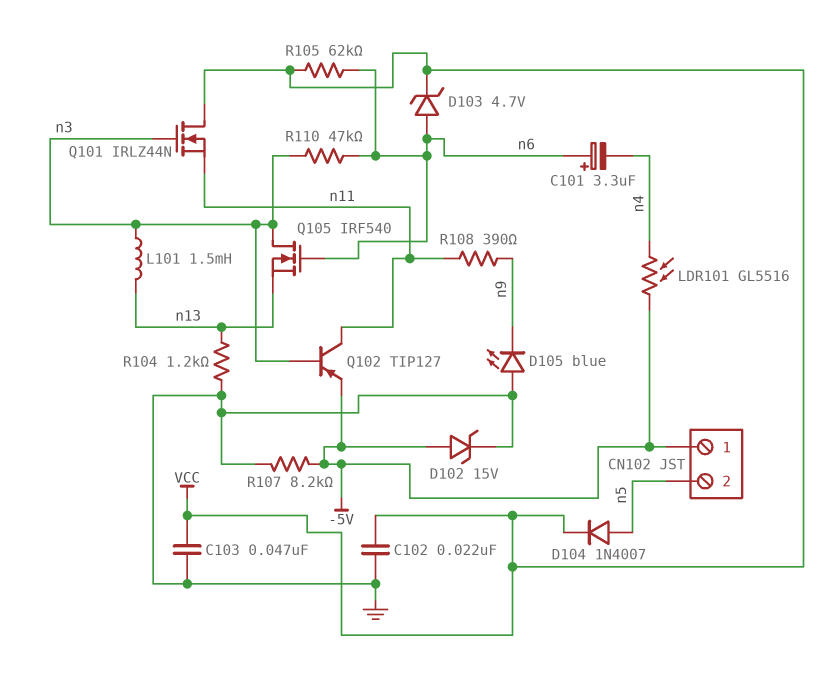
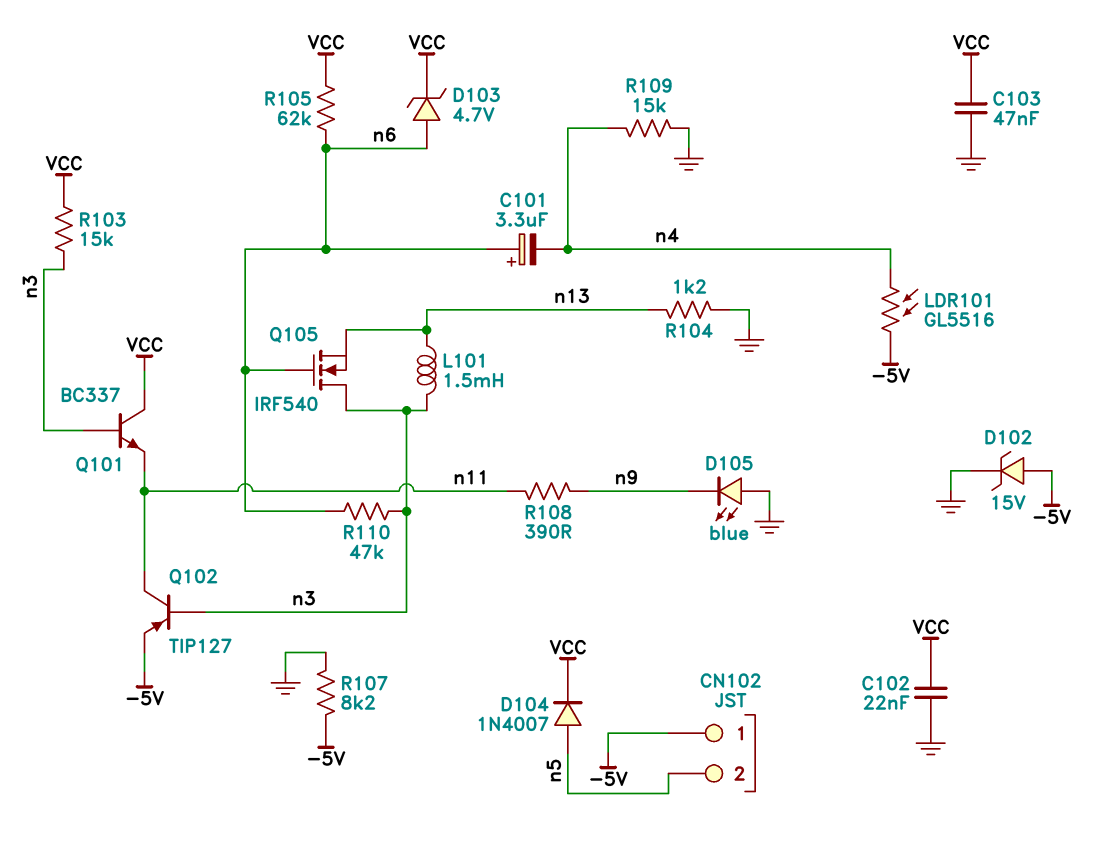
Q101: NMOS IRLZ44N (G n3, D VCC, S n11) -> NPN BC337 (B n3, C VCC, E n11)
R103: none -> 15k (VCC, n3)
R109: none -> 15k (GND, n4)

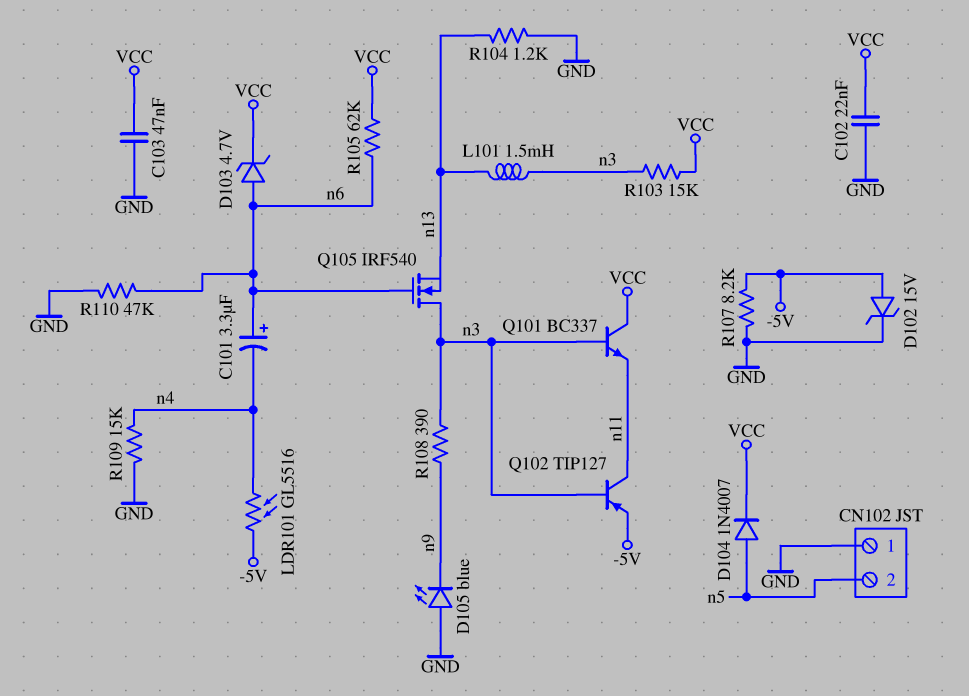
CN102 pin 1: -5V -> GND
R108: 390 (n9, n11) -> 390 (n3, n9)
R110: 47k (n3, n6) -> 47k (GND, n6)

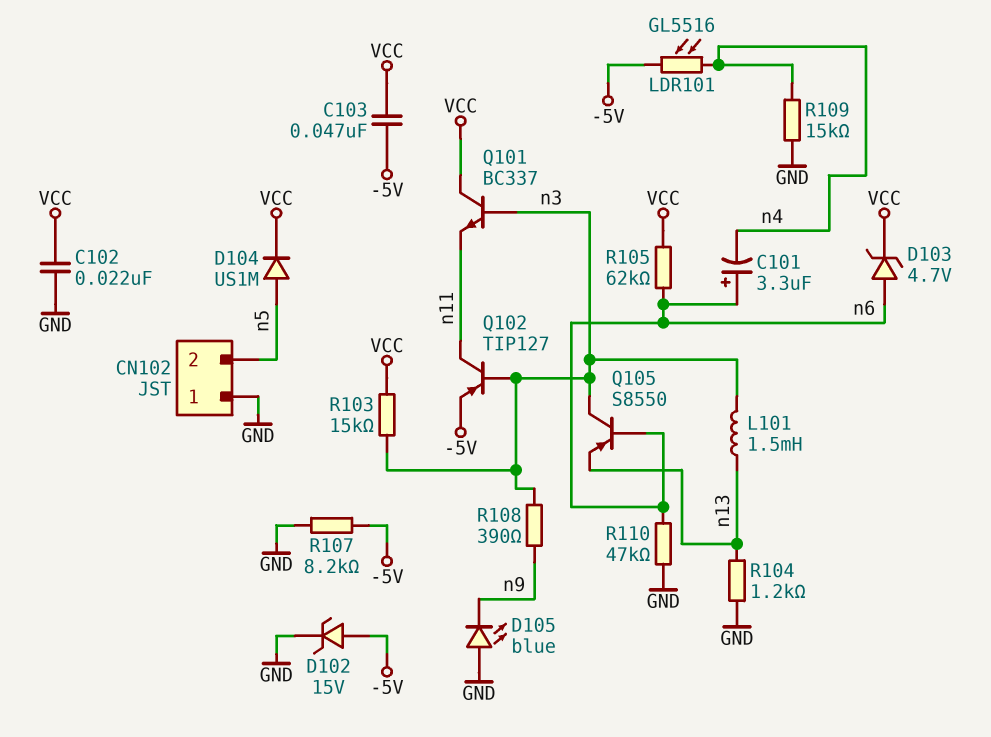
C103: 47nF (GND, VCC) -> 47nF (-5V, VCC)
D104: diode 1N4007 (A n5, K VCC) -> diode US1M (A n5, K VCC)
Q105: NMOS IRF540 (G n6, D n3, S n13) -> PNP S8550 (B n6, C n3, E n13)

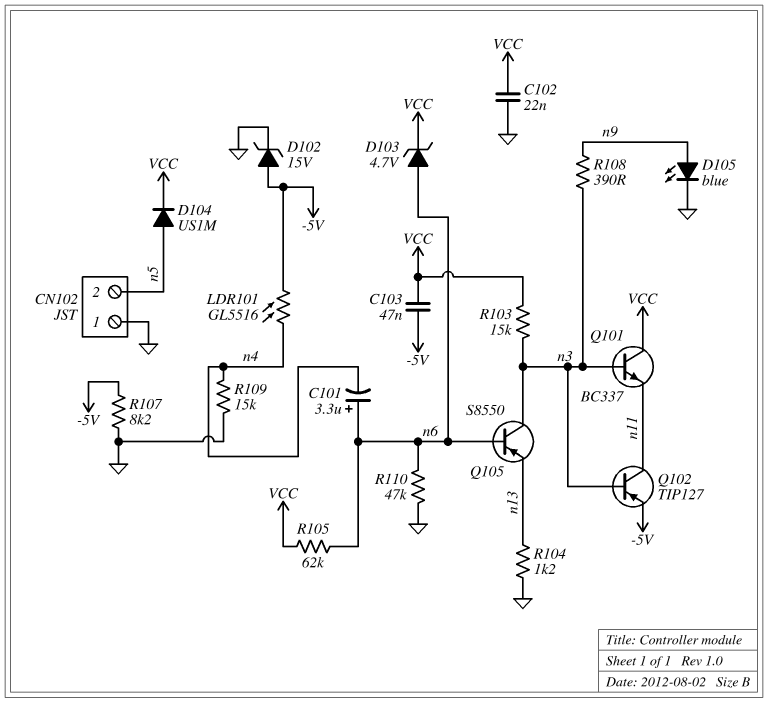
D105: LED blue (A GND, K n9) -> LED blue (A n9, K GND)
L101: 1.5mH (n3, n13) -> none

